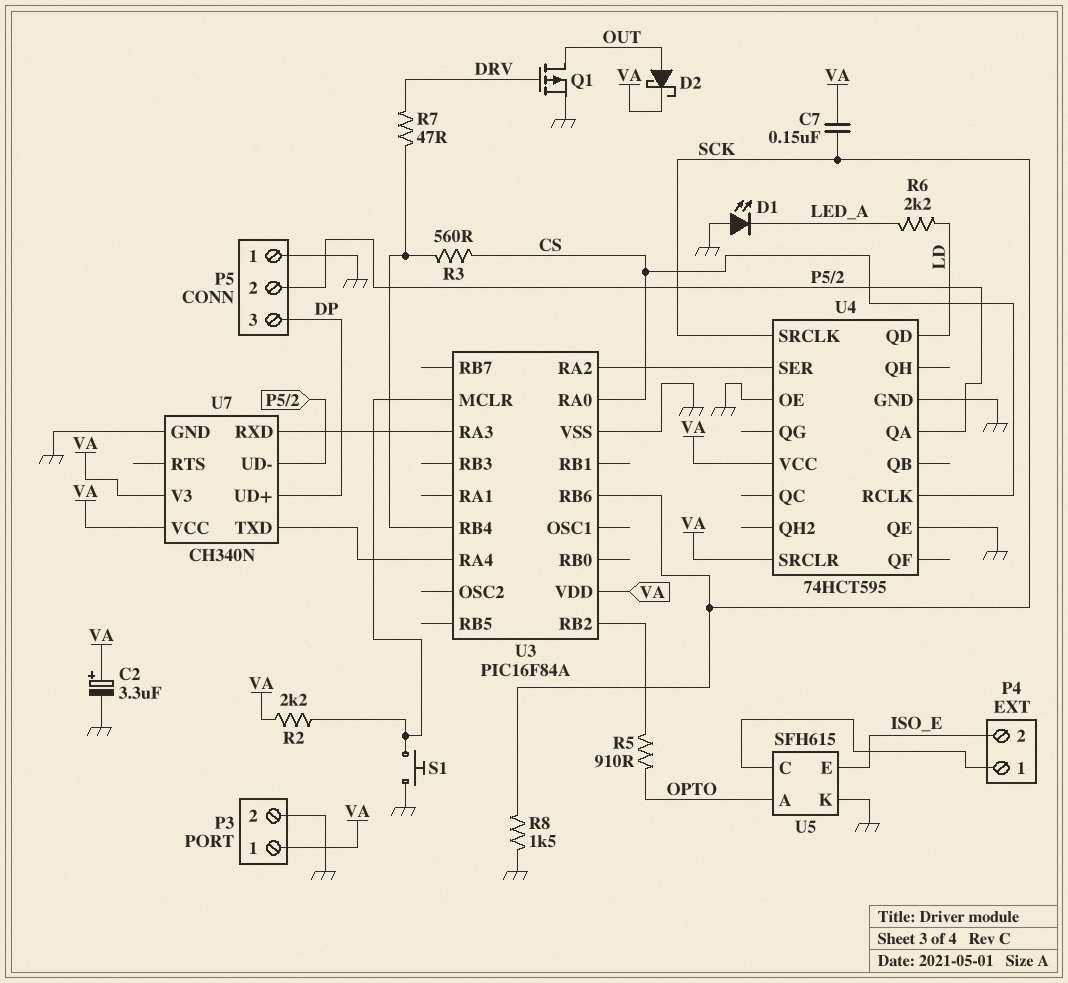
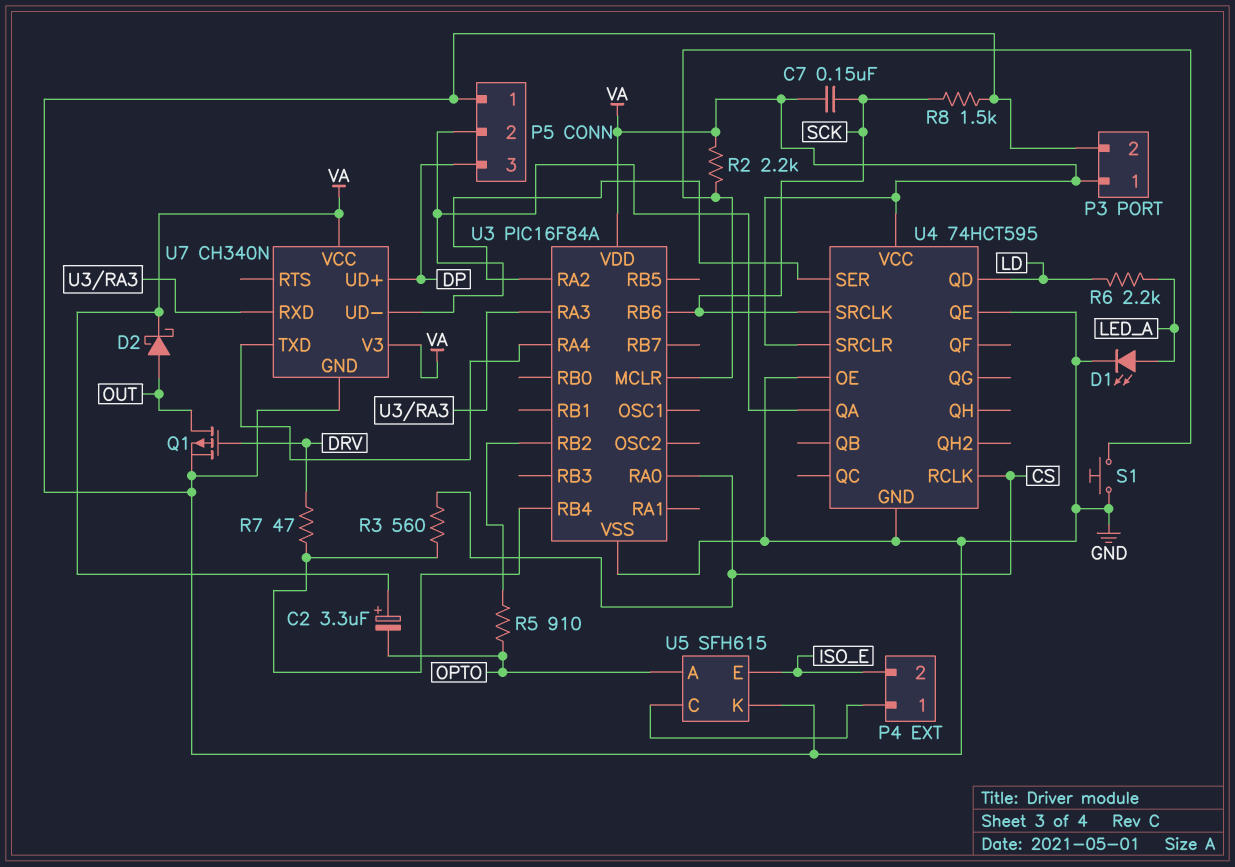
C2: 3.3uF (plus VA, minus GND) -> 3.3uF (plus VA, minus OPTO)
D1: LED (A GND, K LED_A) -> LED (A LED_A, K GND)

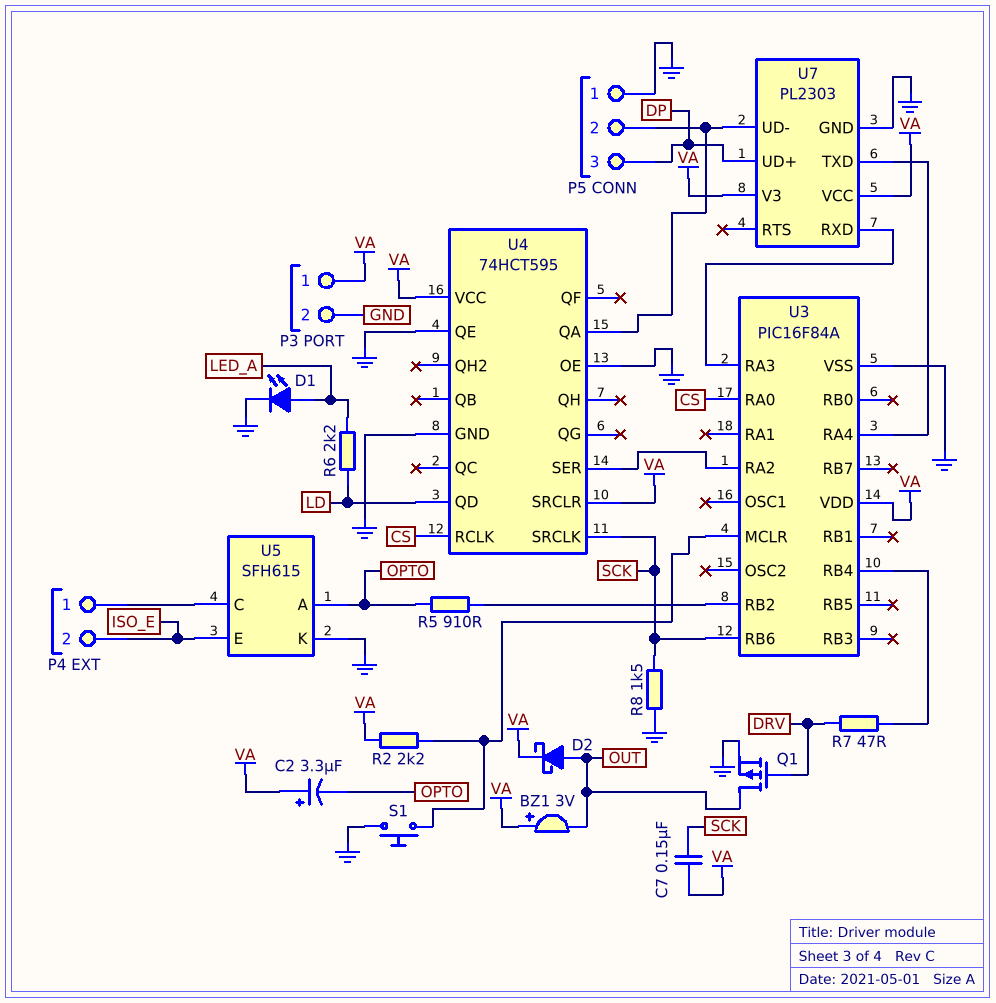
BZ1: none -> buzzer 3V (plus VA, minus OUT)
R3: 560 (CS, U3/RB4) -> none
U7: CH340N -> PL2303

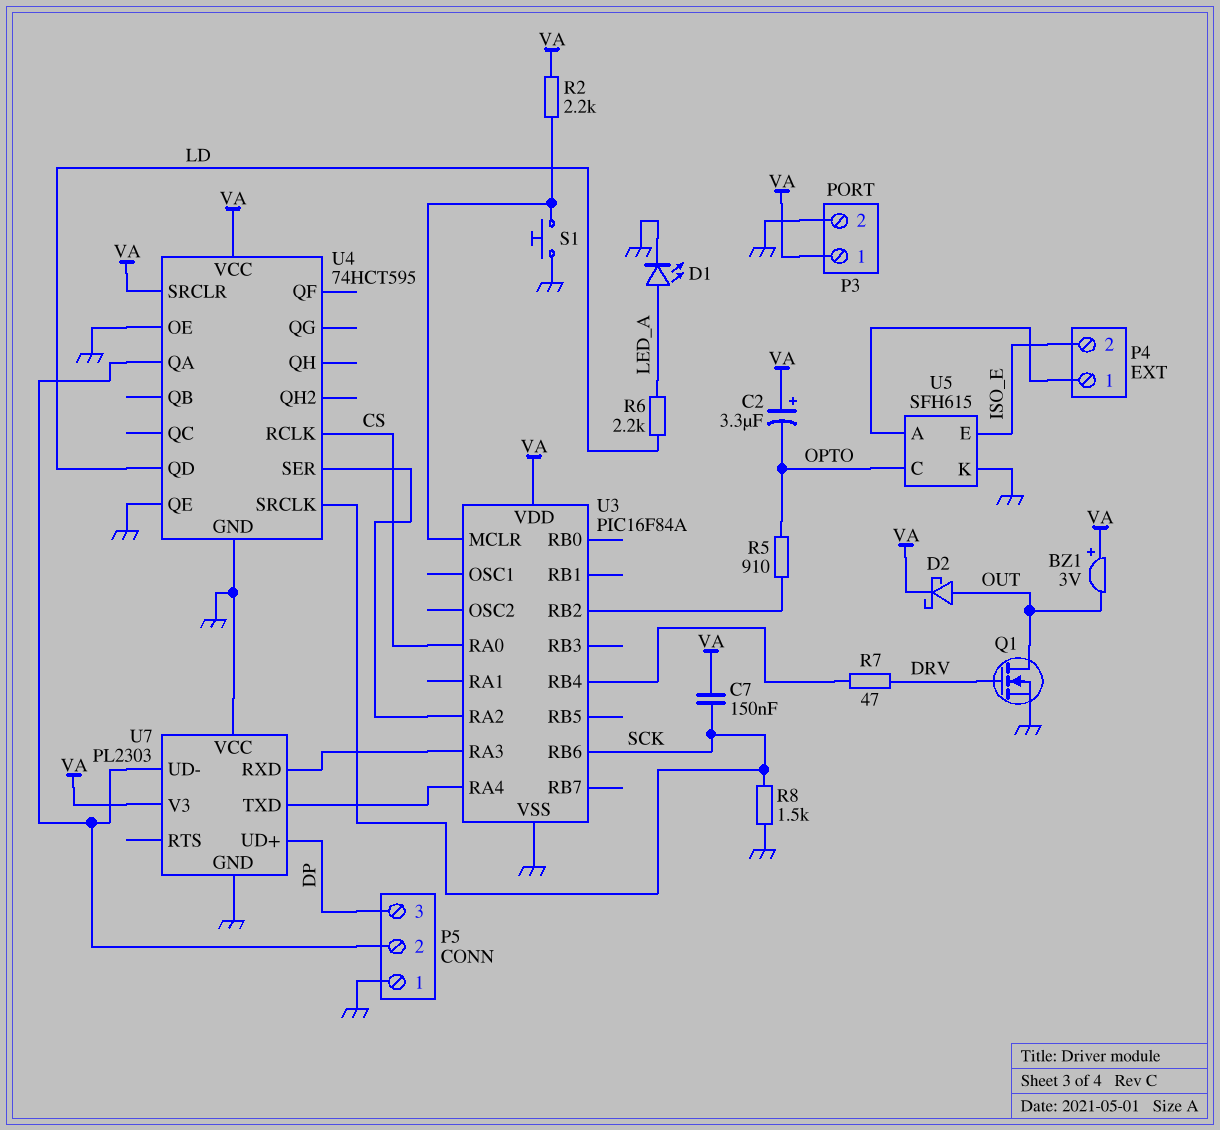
Q1: PMOS (G DRV, D OUT, S GND) -> NMOS (G DRV, D OUT, S GND)
U5 pin A: OPTO -> P4/1
U5 pin C: P4/1 -> OPTO
U7 pin VCC: VA -> GND

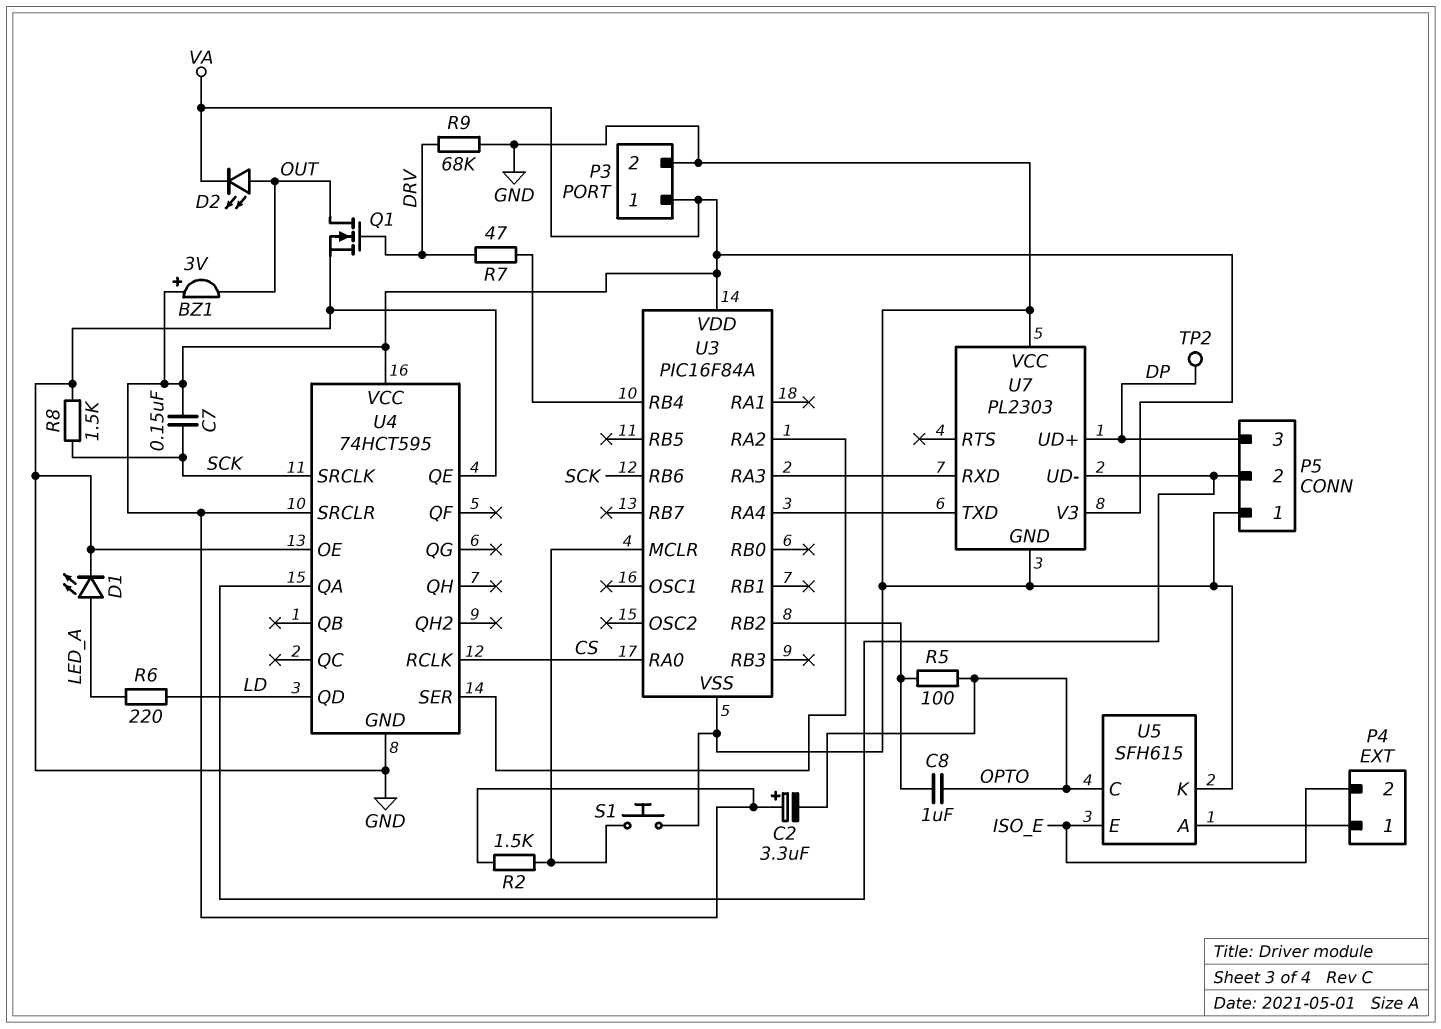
C8: none -> 1uF (OPTO, U3/RB2)
D2: schottky (A OUT, K VA) -> LED (A OUT, K VA)
R2: 2.2k (U3/MCLR, VA) -> 1.5k (U3/MCLR, VA)
R5: 910 (OPTO, U3/RB2) -> 100 (OPTO, U3/RB2)
R6: 2.2k (LD, LED_A) -> 220 (LD, LED_A)
R9: none -> 68k (DRV, GND)
TP2: none -> test point (DP)

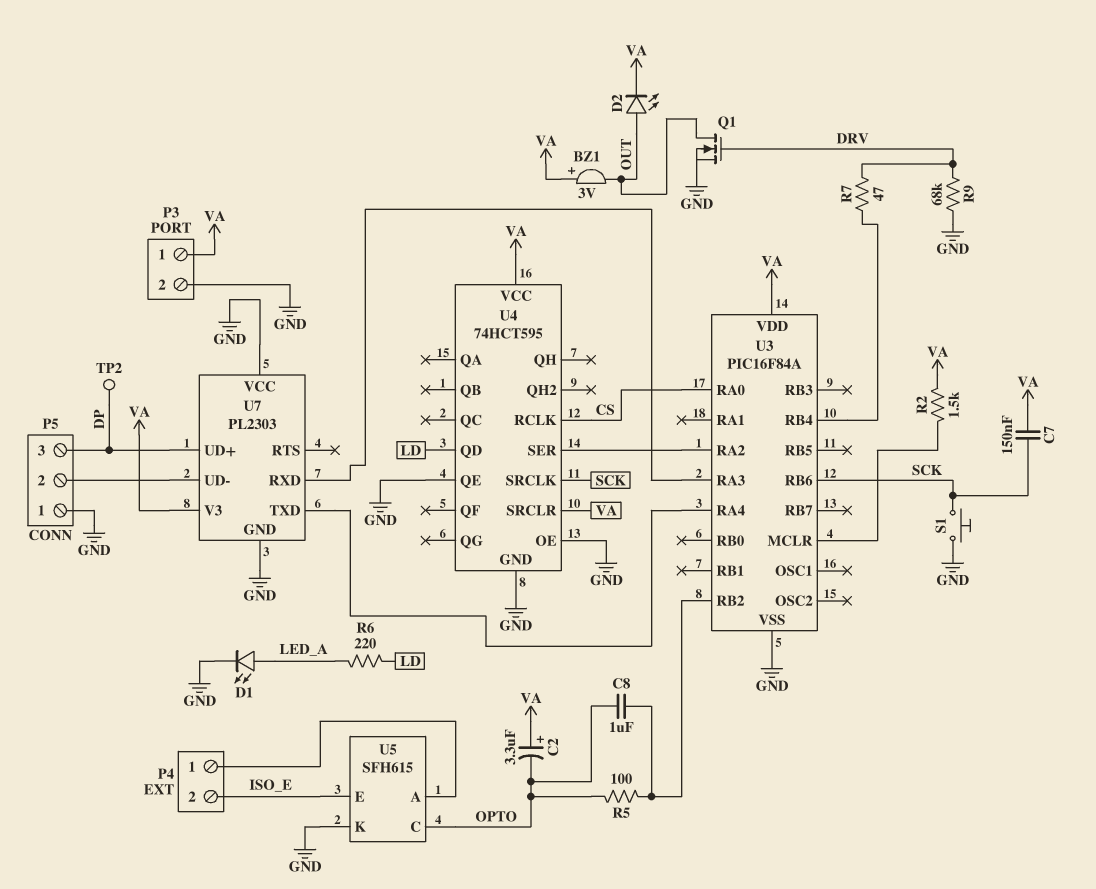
R8: 1.5k (GND, SCK) -> none
S1: button (GND, U3/MCLR) -> button (GND, SCK)
U4 pin QA: P5/2 -> none

